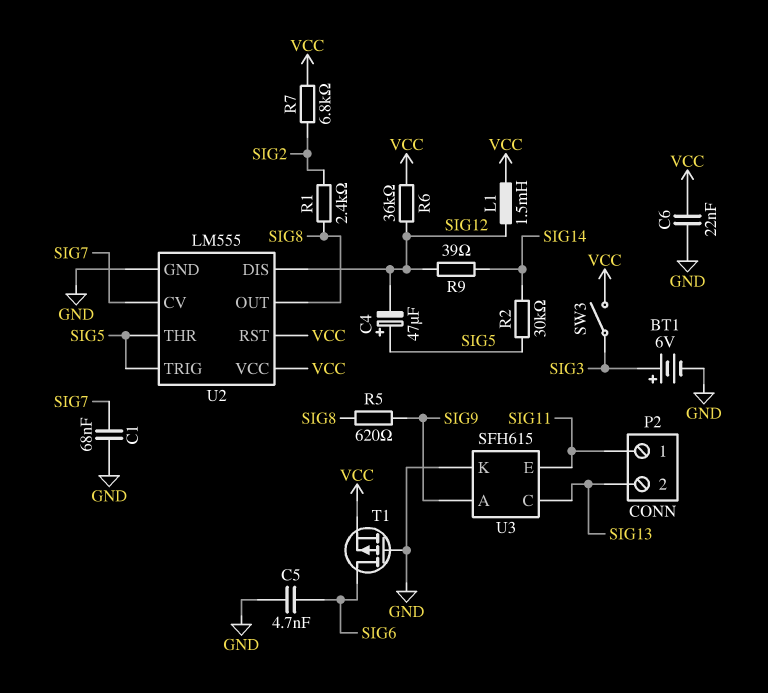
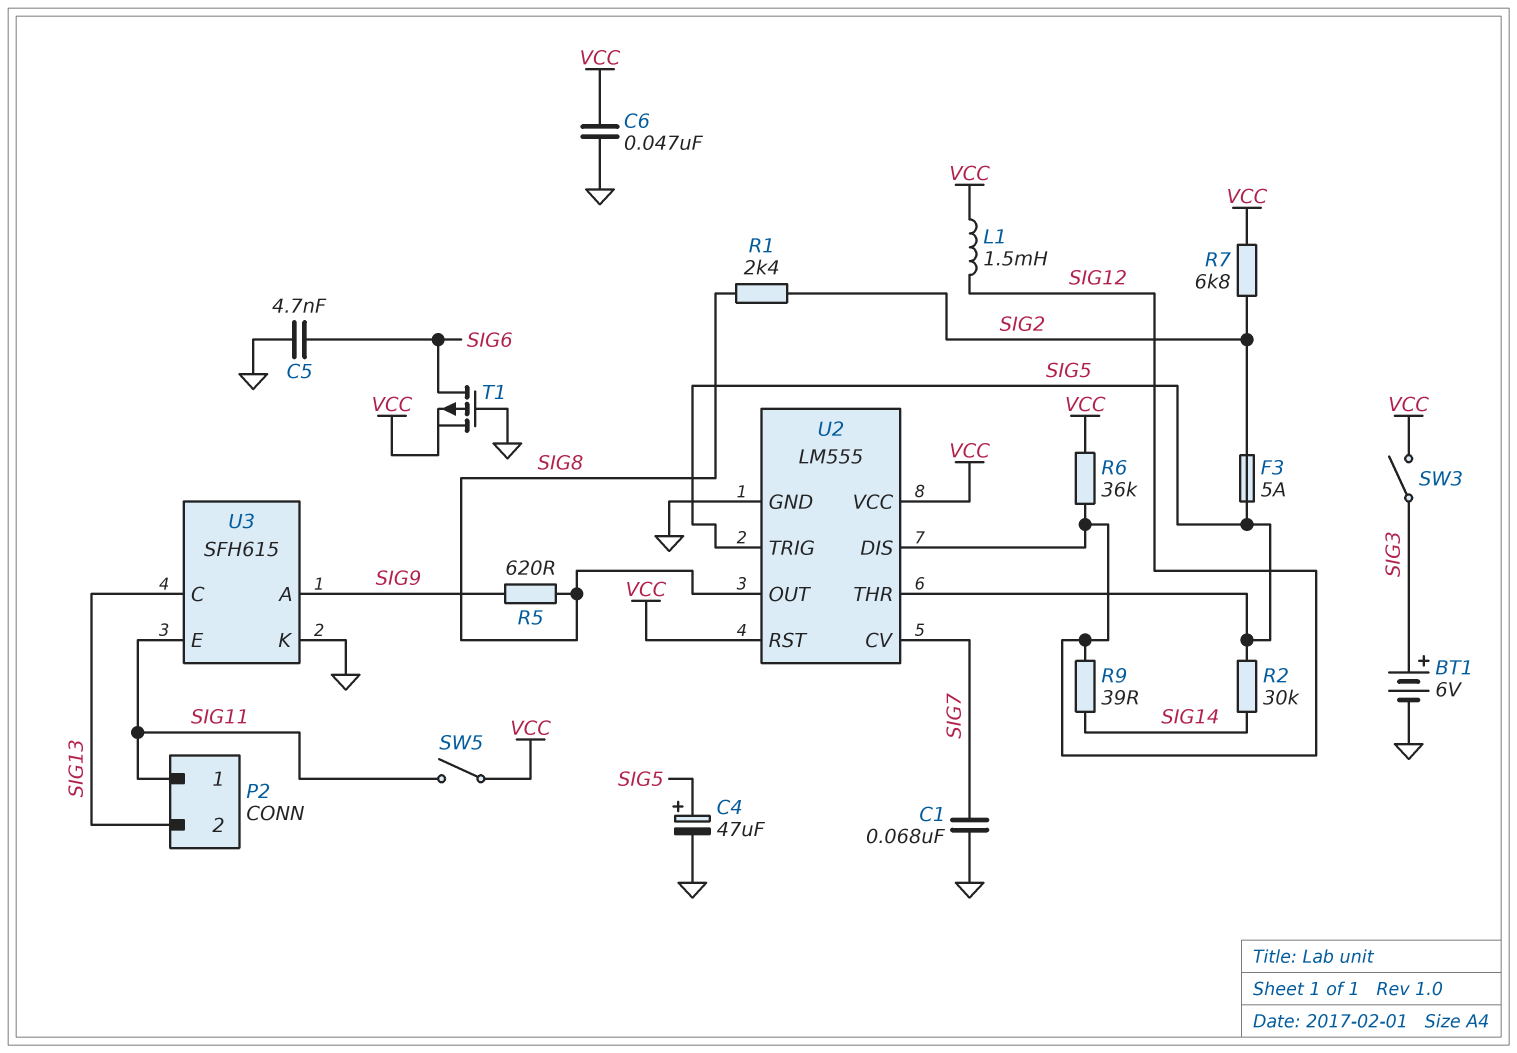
C4: 47uF (plus SIG5, minus SIG12) -> 47uF (plus SIG5, minus GND)
C6: 22nF (GND, VCC) -> 47nF (GND, VCC)
F3: none -> 5A (SIG2, SIG5)
SW5: none -> switch (SIG11, VCC)

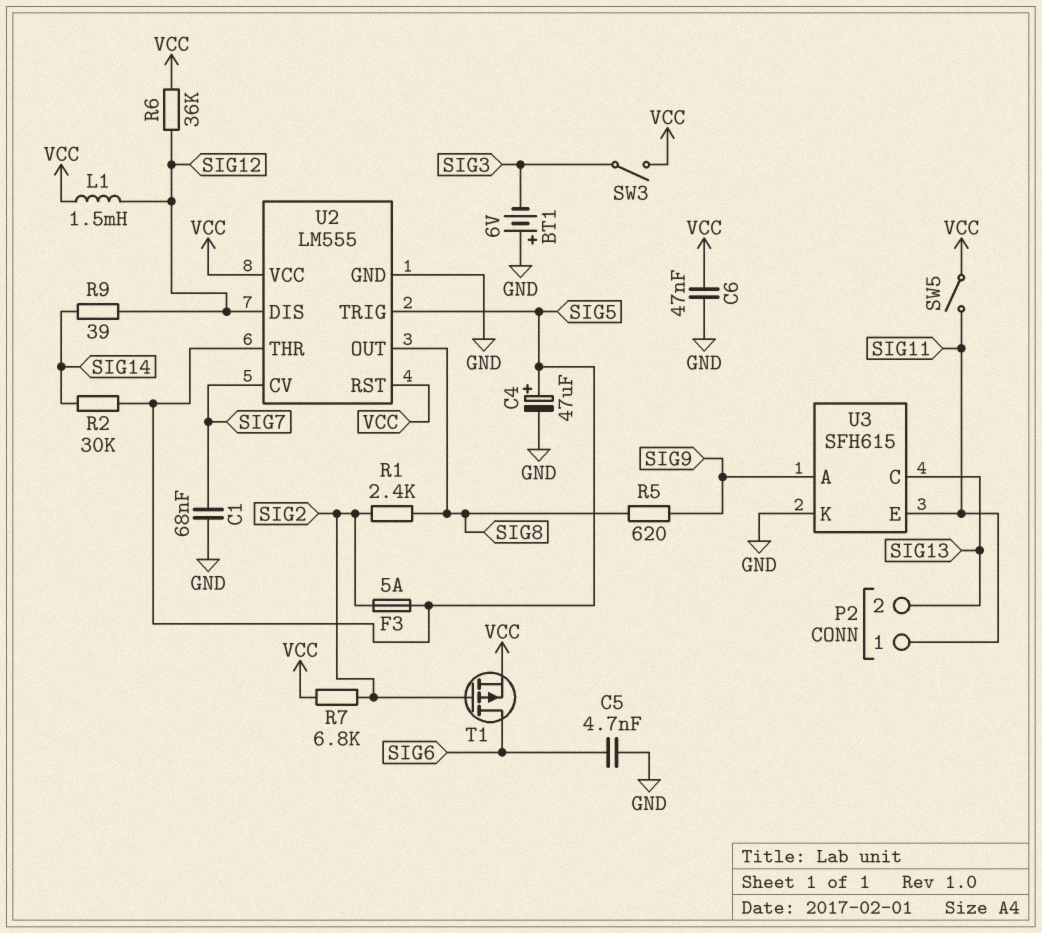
BT1: 6V (plus SIG3, minus GND) -> 6V (plus GND, minus SIG3)
T1: PMOS (G GND, D SIG6, S VCC) -> PMOS (G SIG2, D SIG6, S VCC)

